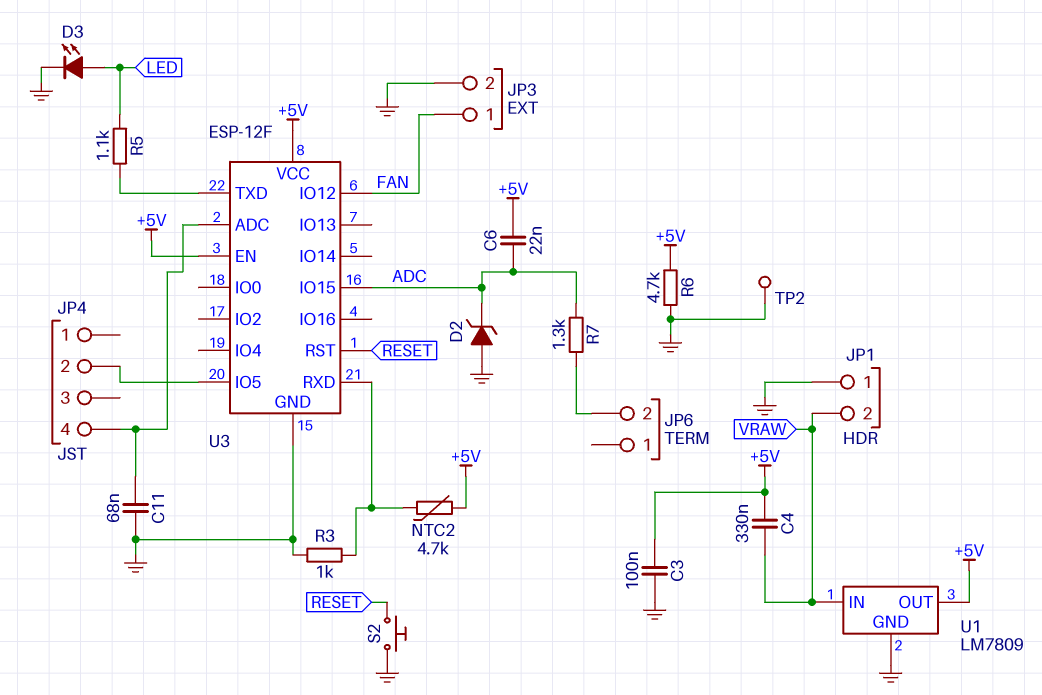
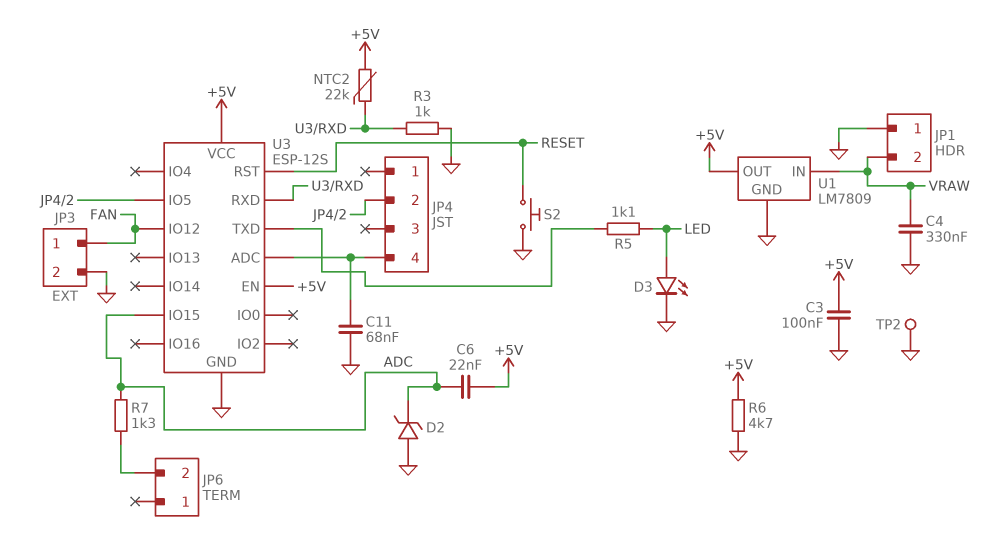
C4: 330nF (+5V, VRAW) -> 330nF (GND, VRAW)
NTC2: 4.7k (+5V, U3/RXD) -> 22k (+5V, U3/RXD)
U3: ESP-12F -> ESP-12S

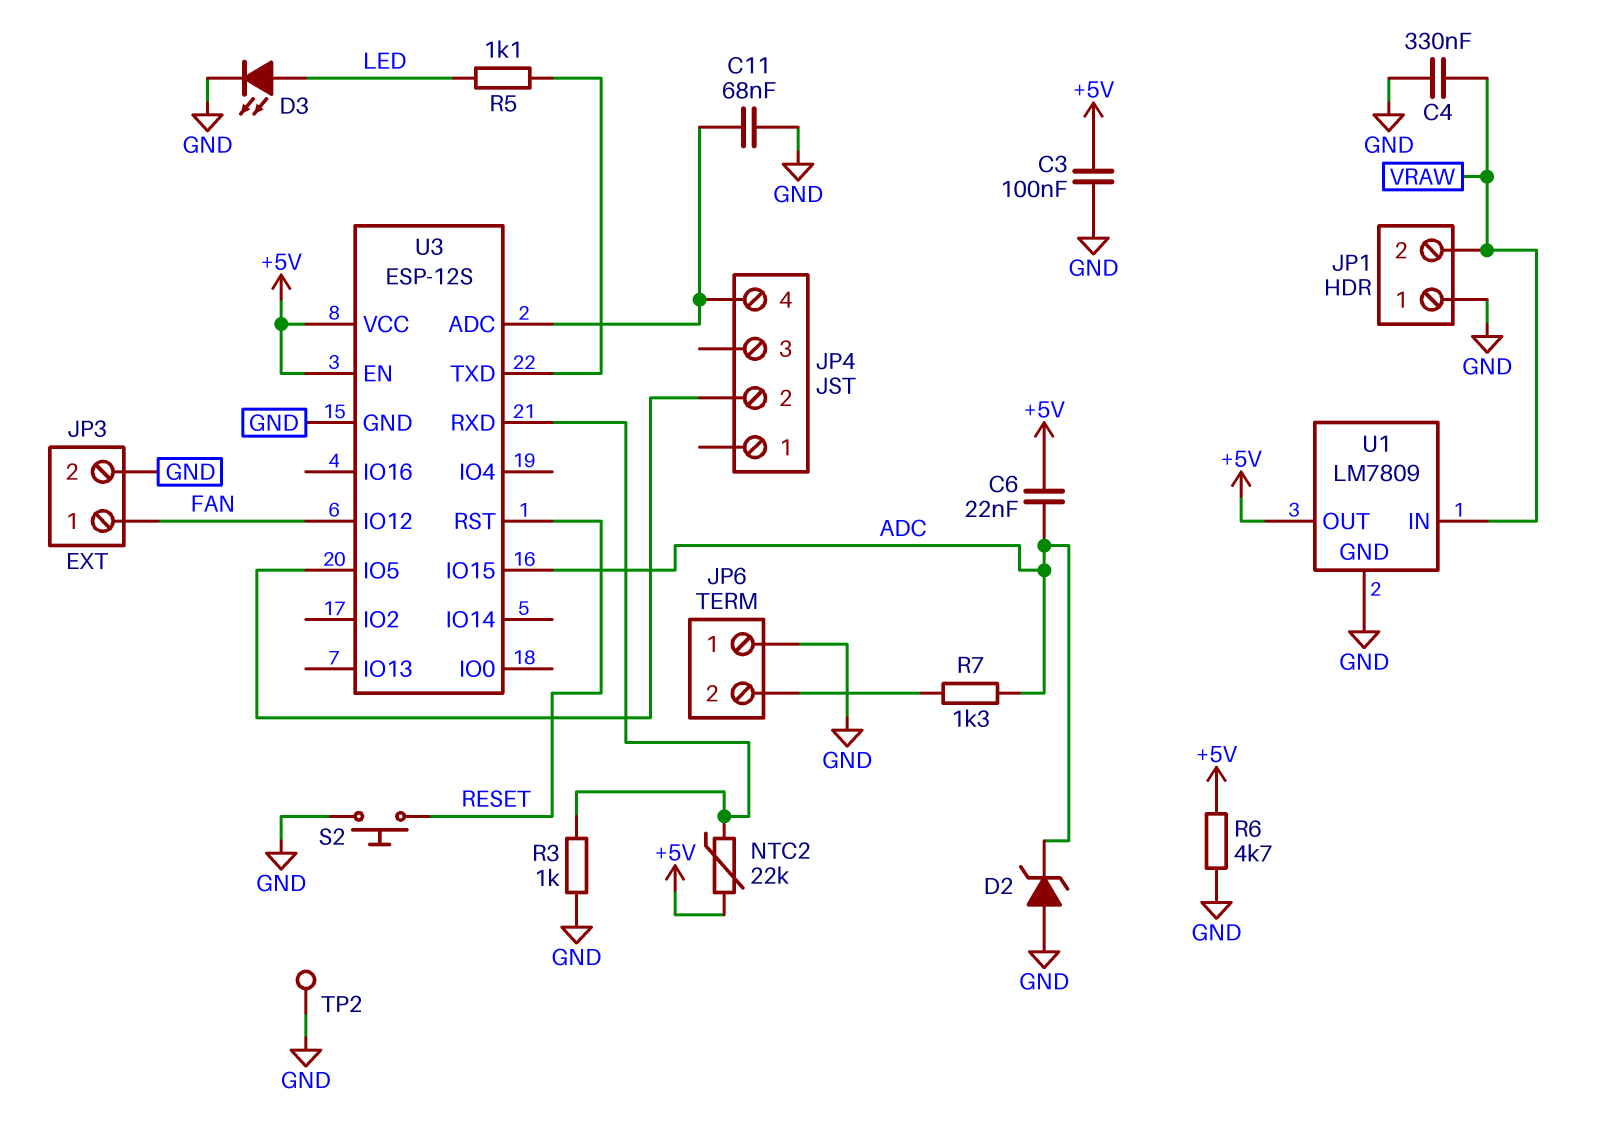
JP6 pin 1: none -> GND

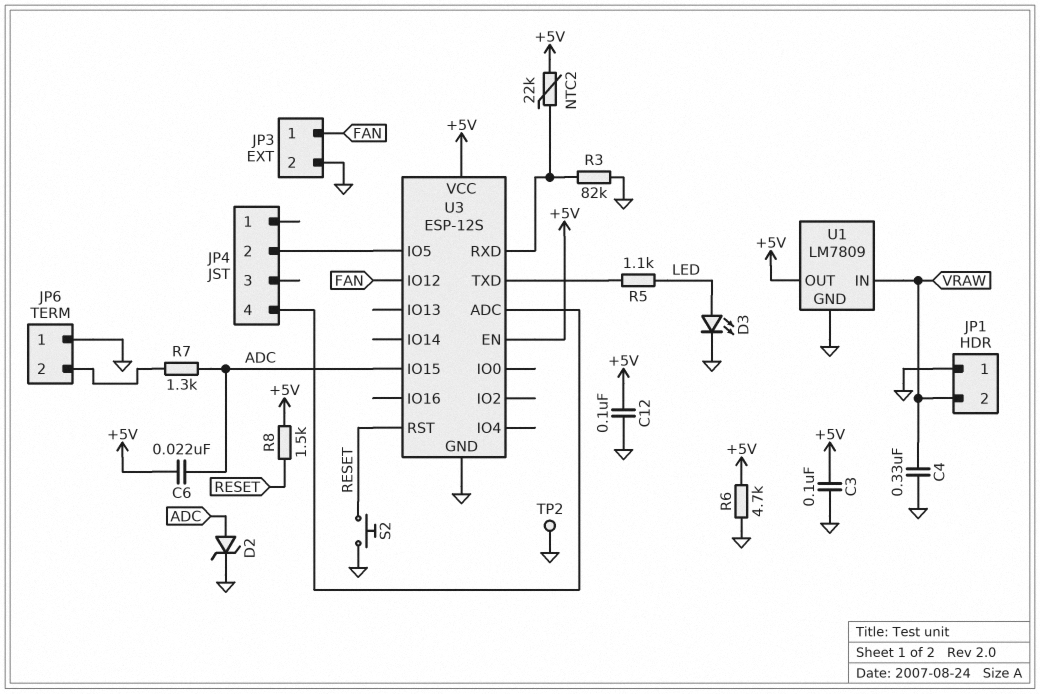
C11: 68nF (GND, JP4/4) -> none
C12: none -> 100nF (+5V, GND)
D2: zener (A GND, K ADC) -> zener (A ADC, K GND)
R3: 1k (GND, U3/RXD) -> 82k (GND, U3/RXD)
R8: none -> 1.5k (+5V, RESET)

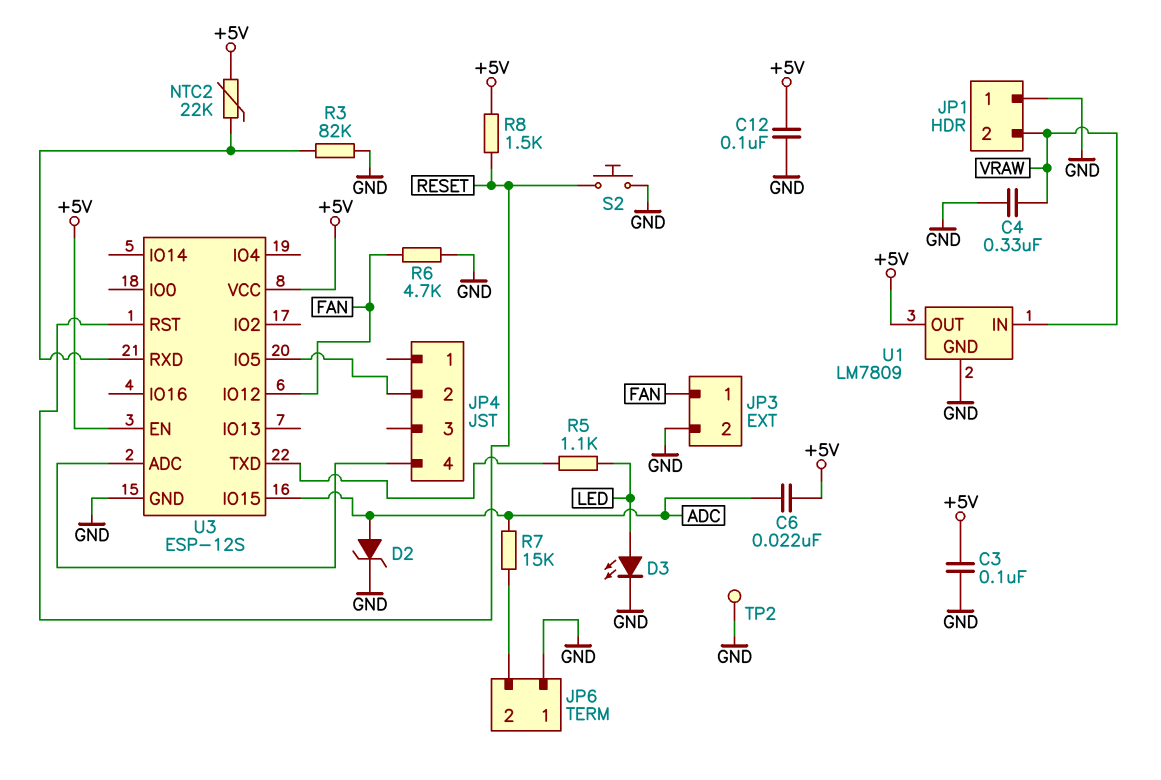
R6: 4.7k (+5V, GND) -> 4.7k (FAN, GND)
R7: 1.3k (ADC, JP6/2) -> 15k (ADC, JP6/2)

